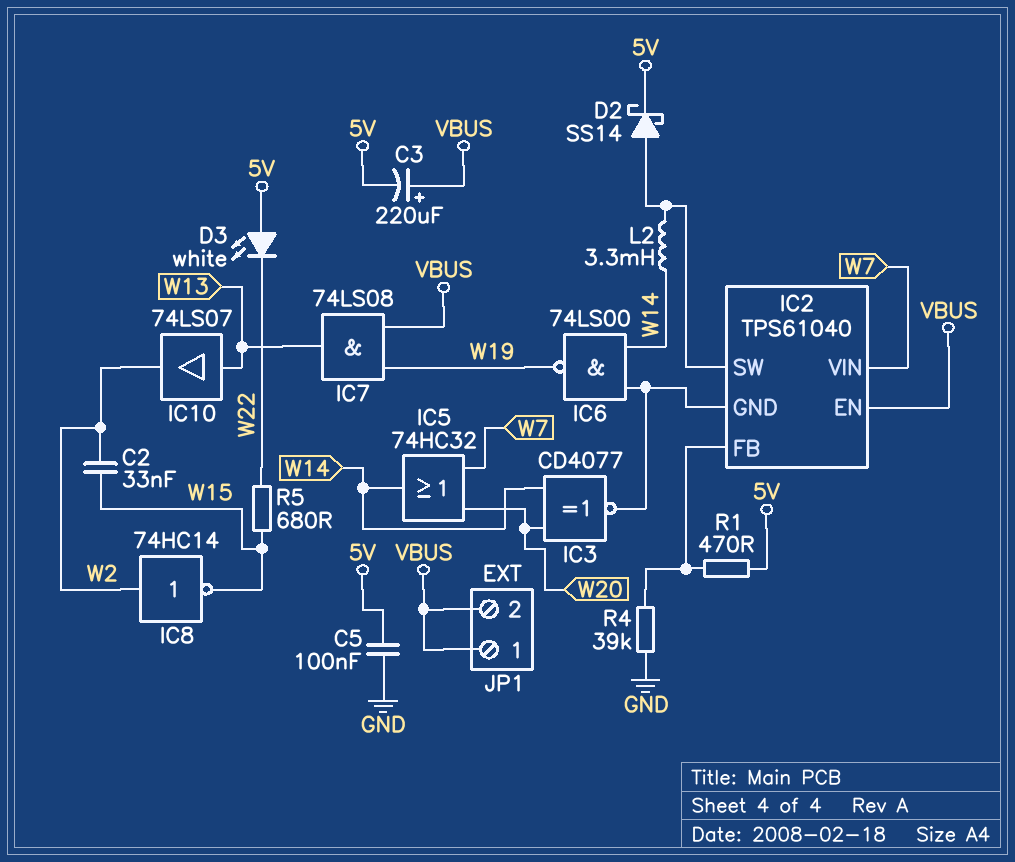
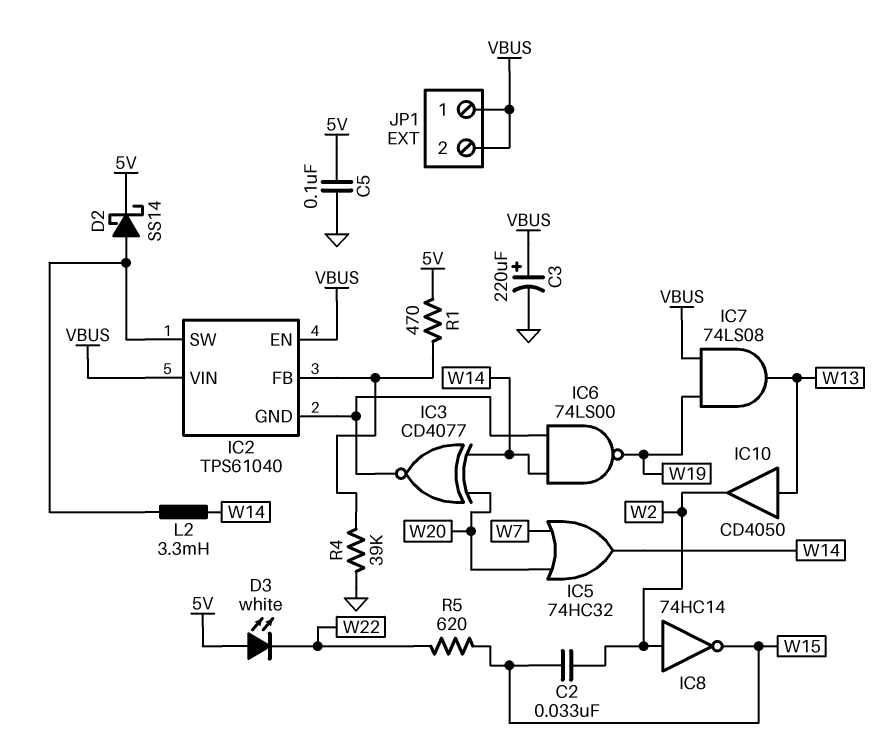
C3: 220uF (plus VBUS, minus 5V) -> 220uF (plus VBUS, minus GND)
IC2 pin VIN: W7 -> VBUS
IC10: buffer 74LS07 (in W13, out W2) -> buffer CD4050 (in W13, out W2)
R5: 680 (W15, W22) -> 620 (W15, W22)

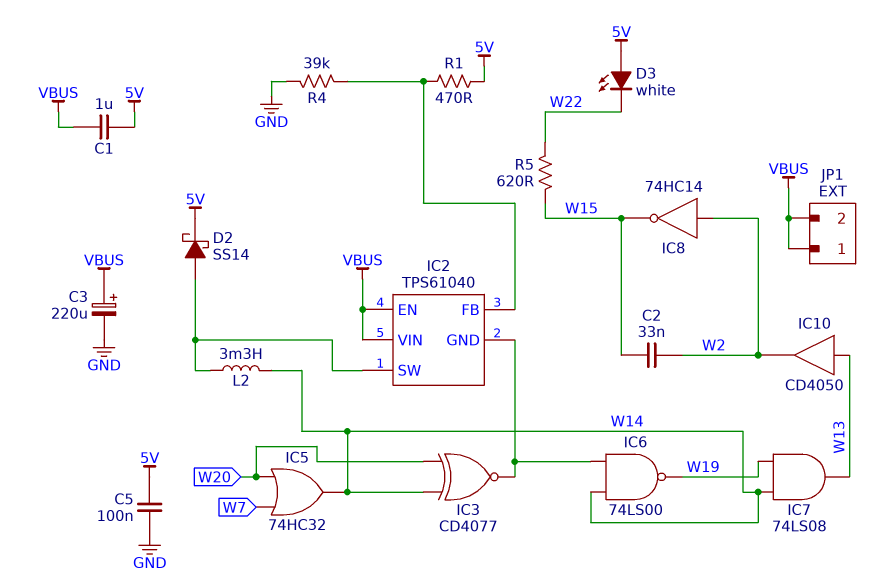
C1: none -> 1uF (5V, VBUS)
IC7: AND 74LS08 (in VBUS, in W19, out W13) -> AND 74LS08 (in W14, in W19, out W13)

